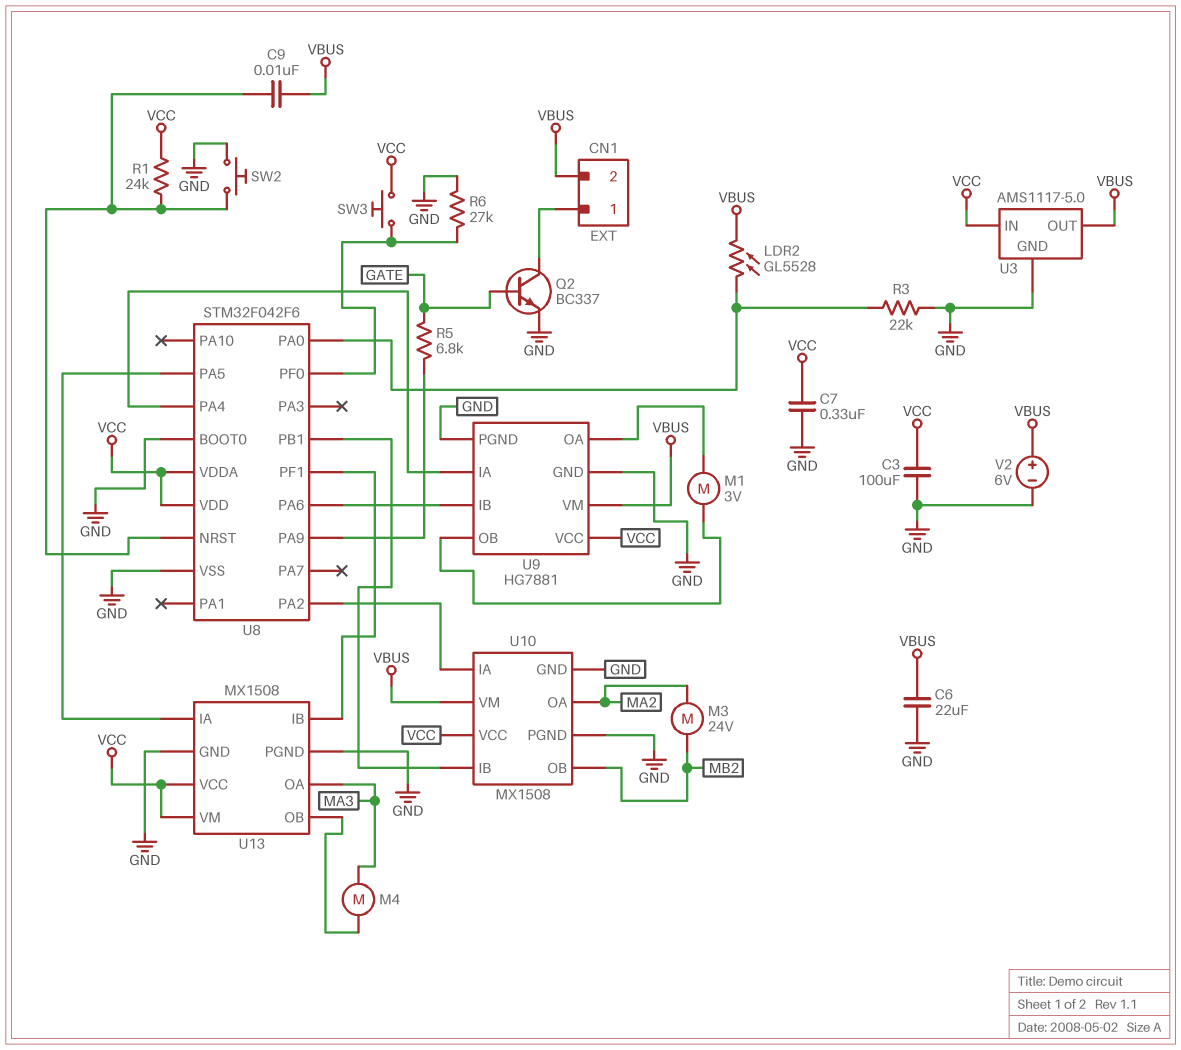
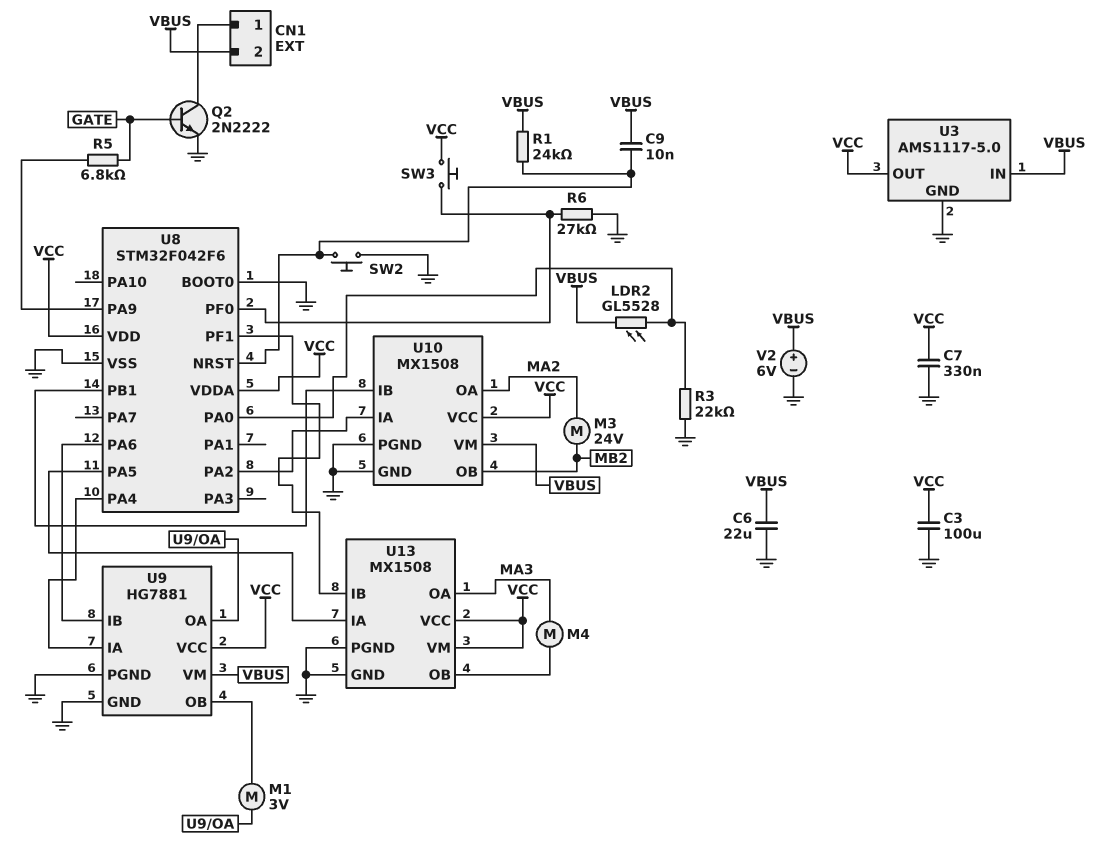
Q2: NPN BC337 (B GATE, C CN1/1, E GND) -> NPN 2N2222 (B GATE, C CN1/1, E GND)
R1: 24k (U8/NRST, VCC) -> 24k (U8/NRST, VBUS)
U3 pin IN: VCC -> VBUS
U3 pin OUT: VBUS -> VCC

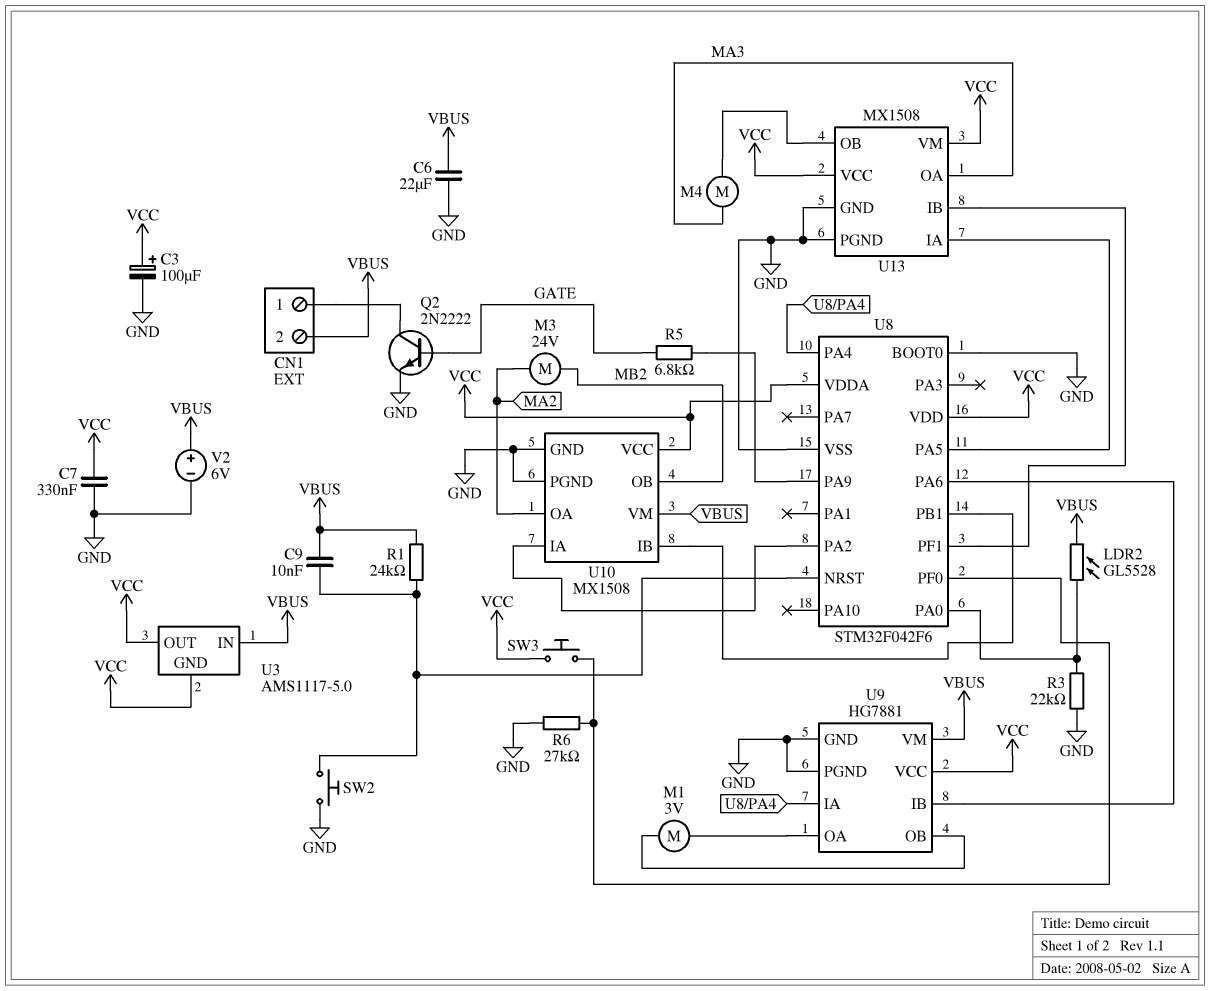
C3: 100uF (GND, VCC) -> 100uF (plus VCC, minus GND)
U3 pin GND: GND -> VCC

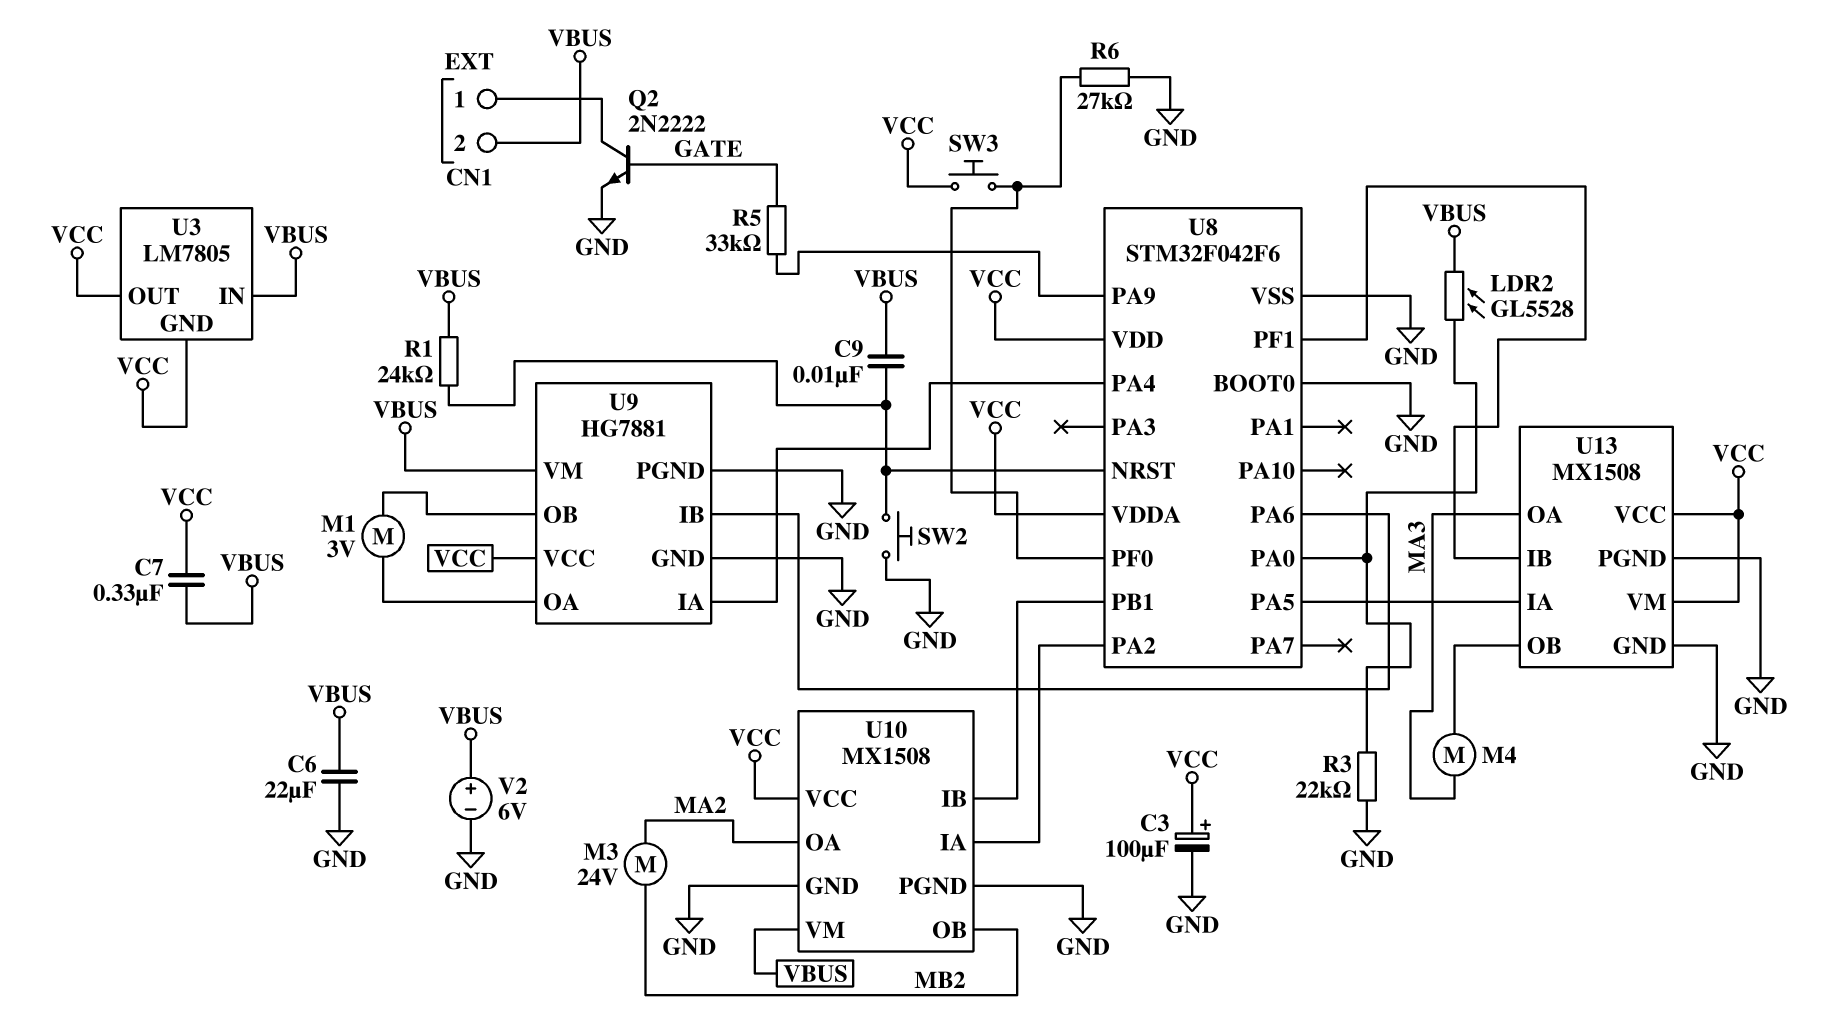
C7: 330nF (GND, VCC) -> 330nF (VBUS, VCC)
R5: 6.8k (GATE, U8/PA9) -> 33k (GATE, U8/PA9)
U3: AMS1117-5.0 -> LM7805

